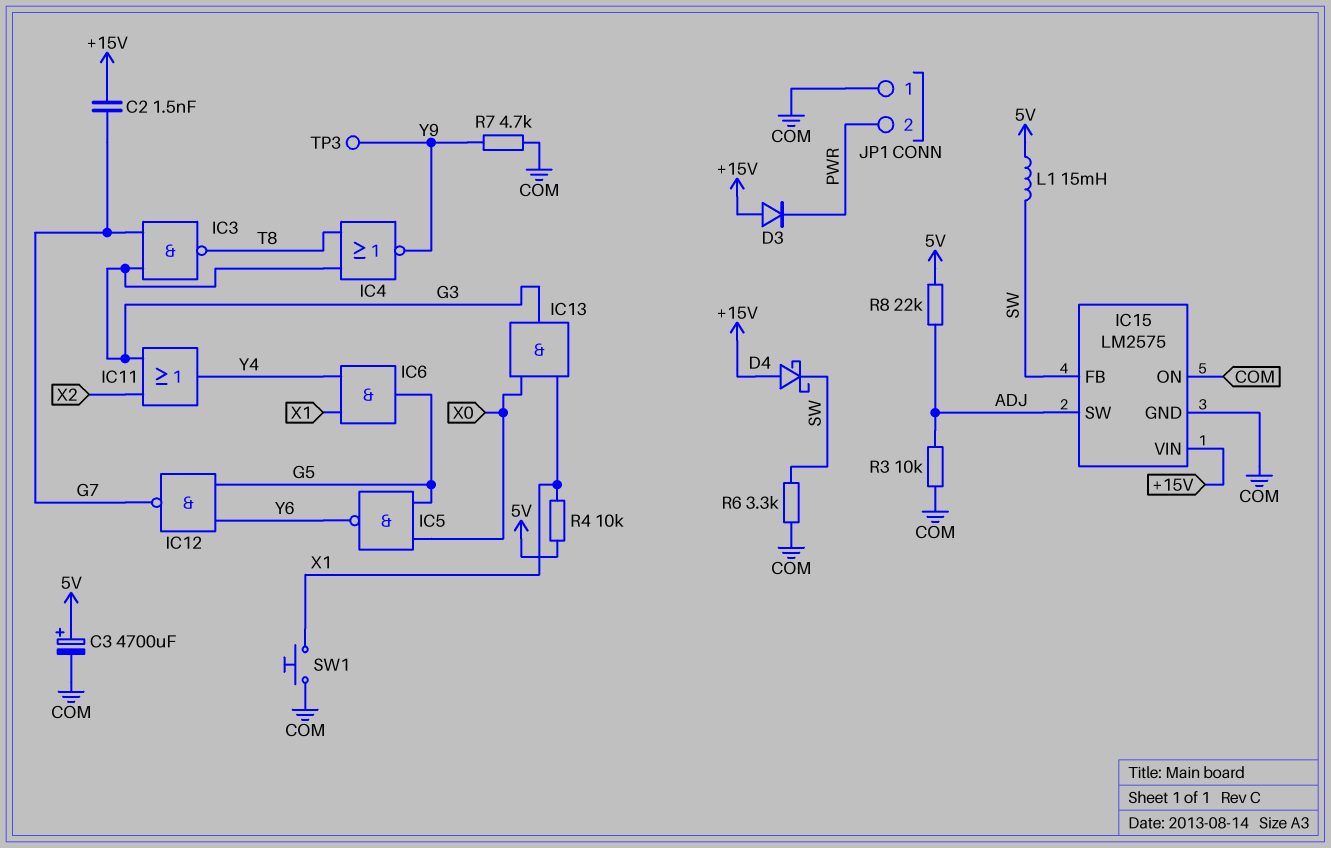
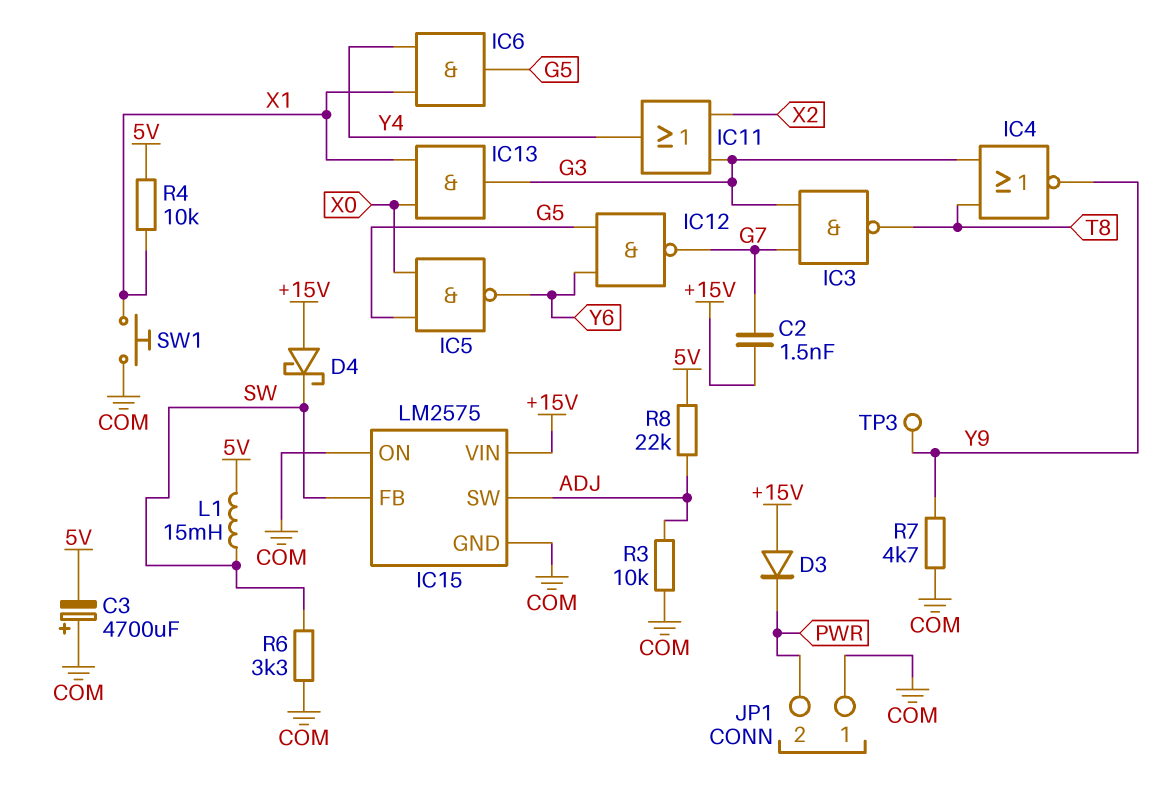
C3: 4700uF (plus 5V, minus COM) -> 4700uF (plus COM, minus 5V)

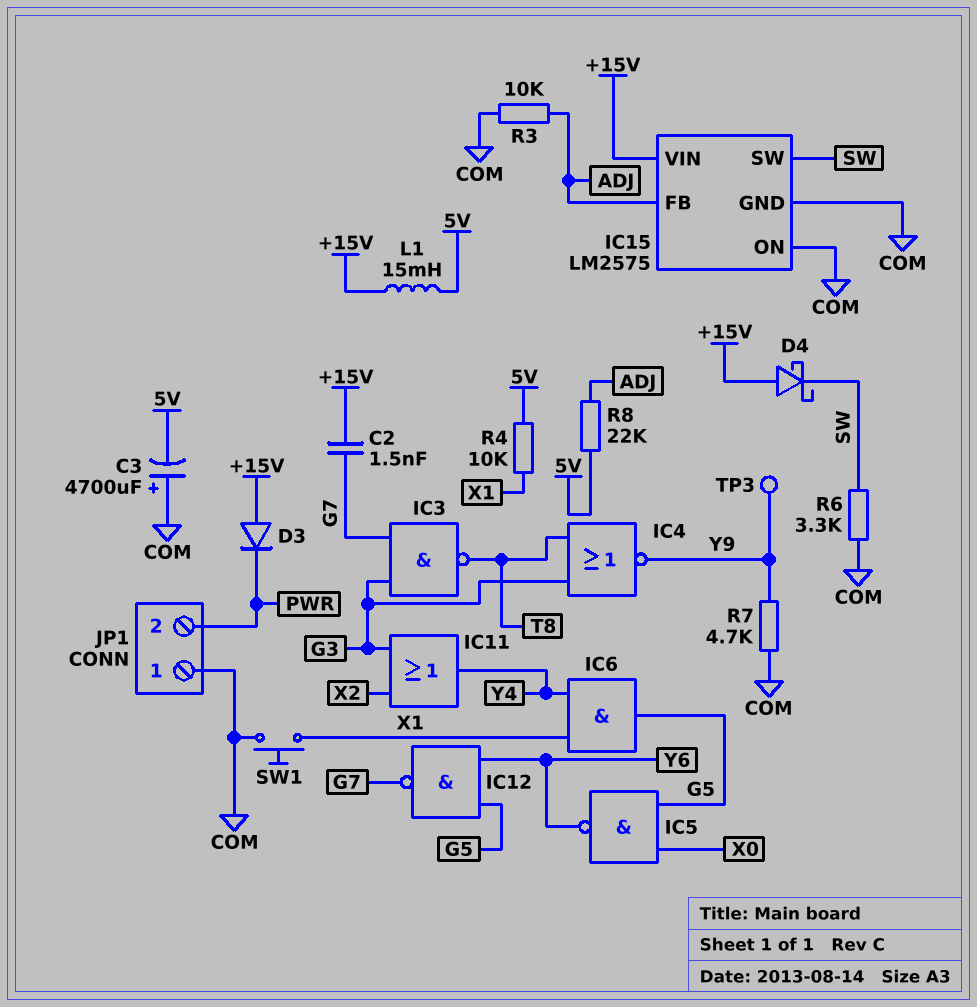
IC13: AND (in X0, in X1, out G3) -> none
IC15 pin FB: SW -> ADJ
IC15 pin SW: ADJ -> SW
L1: 15mH (5V, SW) -> 15mH (+15V, 5V)

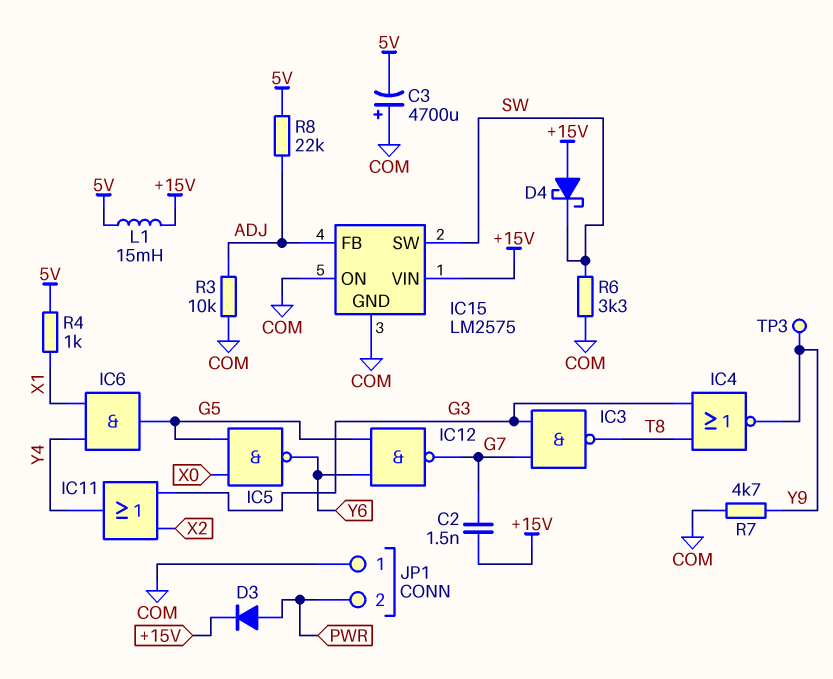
D3: diode (A +15V, K PWR) -> diode (A PWR, K +15V)
R4: 10k (5V, X1) -> 1k (5V, X1)
SW1: button (COM, X1) -> none

